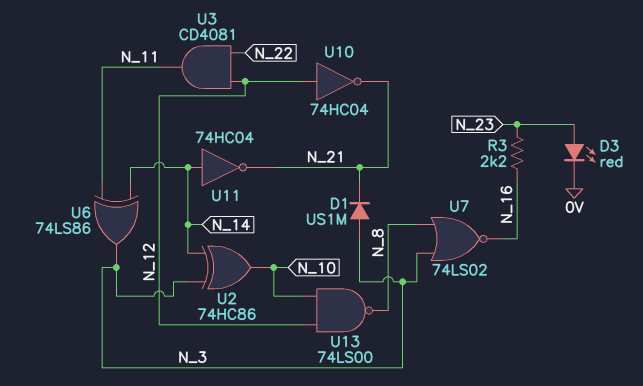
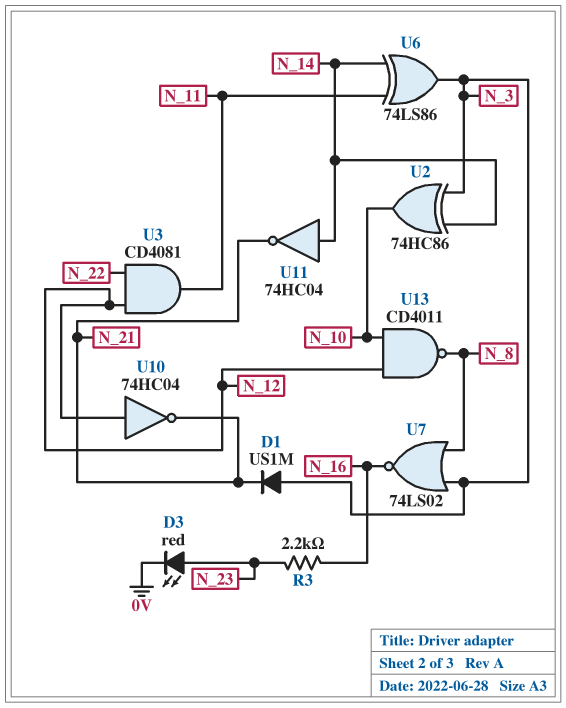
U13: NAND 74LS00 (in N_10, in N_12, out N_8) -> NAND CD4011 (in N_10, in N_12, out N_8)

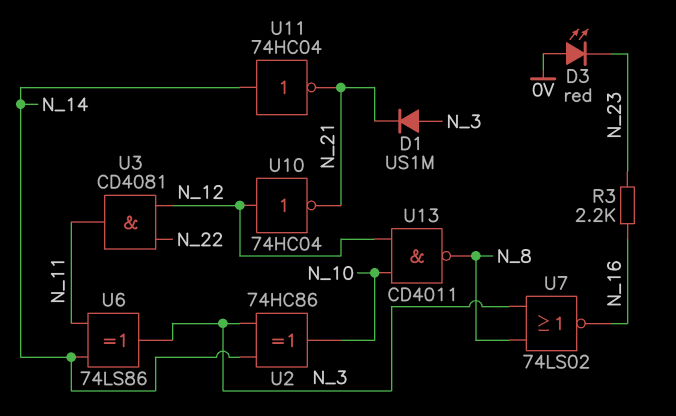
D3: LED red (A N_23, K 0V) -> LED red (A 0V, K N_23)

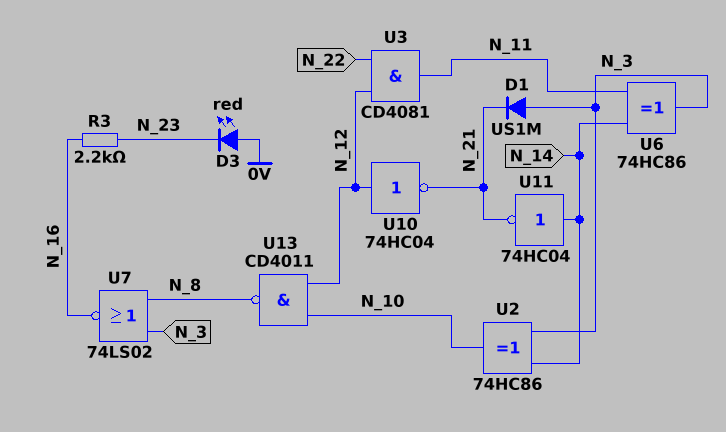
U6: XOR 74LS86 (in N_11, in N_14, out N_3) -> XOR 74HC86 (in N_11, in N_14, out N_3)

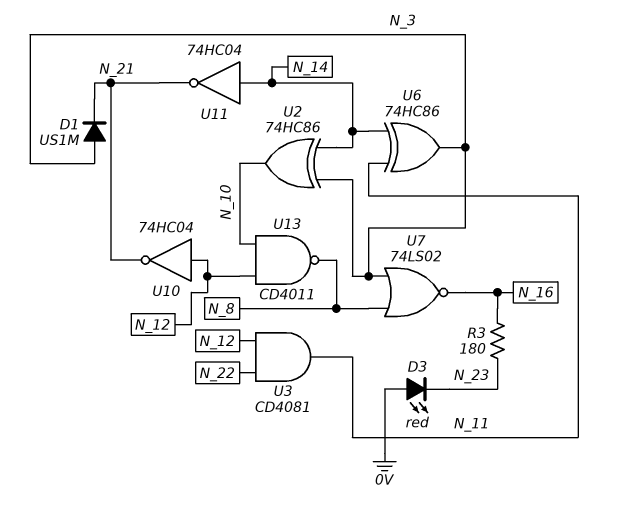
R3: 2.2k (N_16, N_23) -> 180 (N_16, N_23)

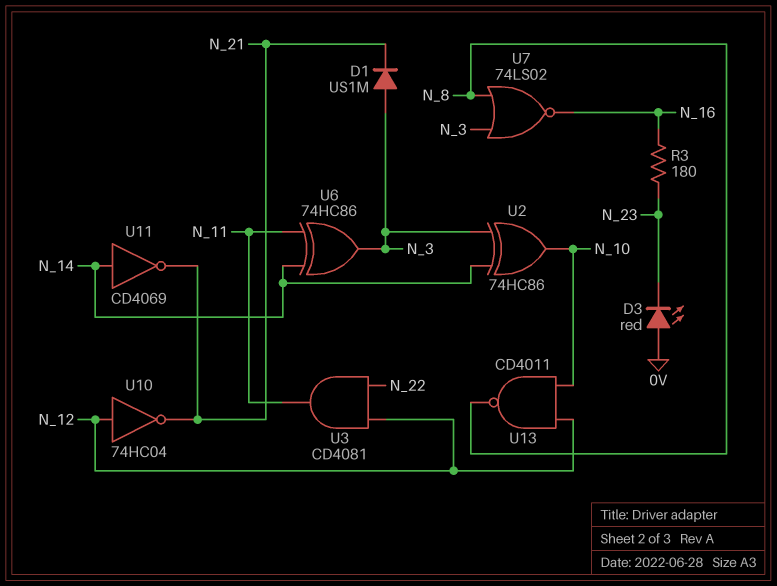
U11: NOT 74HC04 (in N_14, out N_21) -> NOT CD4069 (in N_14, out N_21)

